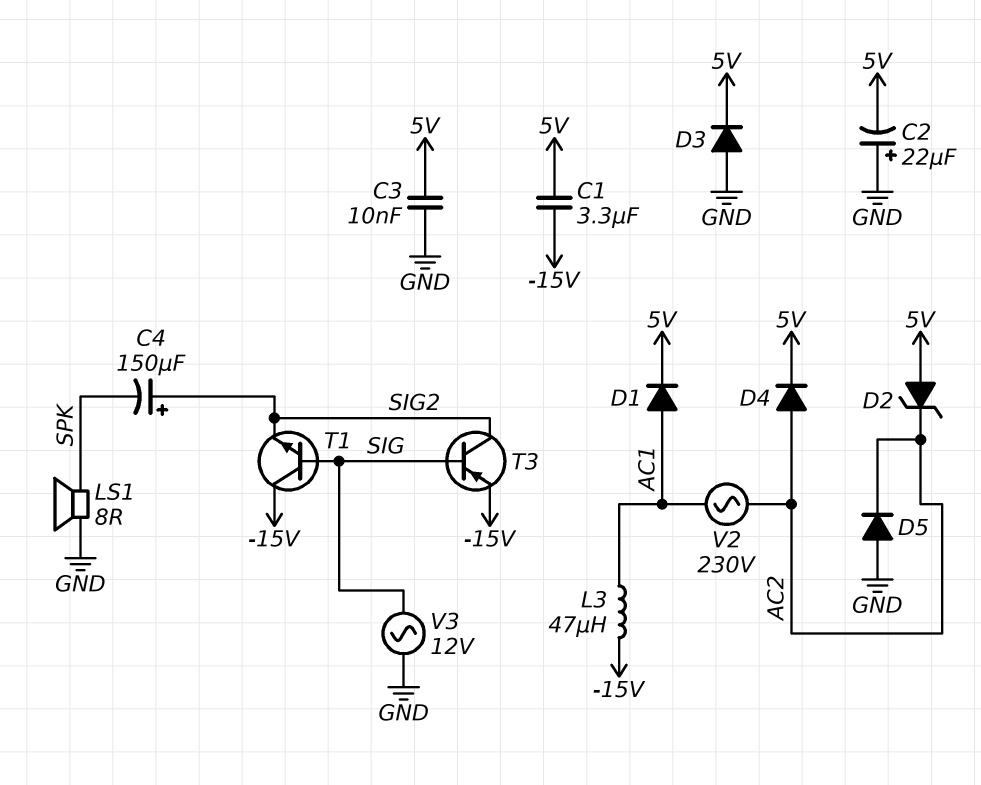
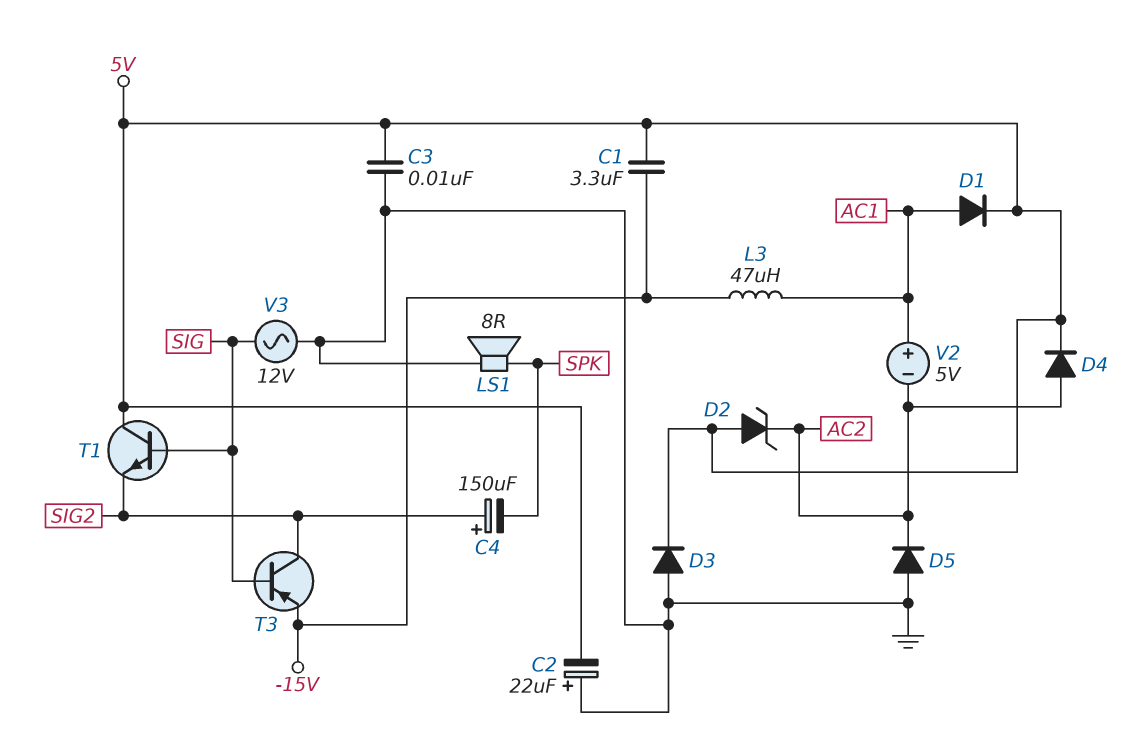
T1: NPN (B SIG, C -15V, E SIG2) -> NPN (B SIG, C 5V, E SIG2)
V2: AC 230V (AC1, AC2) -> 5V (plus AC1, minus AC2)

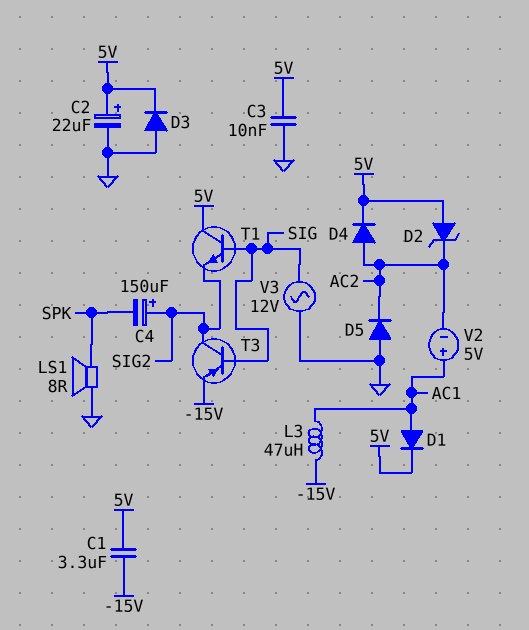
C2: 22uF (plus GND, minus 5V) -> 22uF (plus 5V, minus GND)

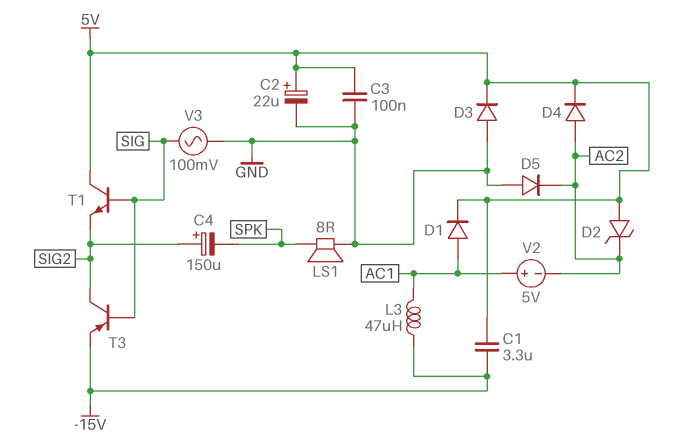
C3: 10nF (5V, GND) -> 100nF (5V, GND)
V3: AC 12V (GND, SIG) -> AC 100mV (GND, SIG)

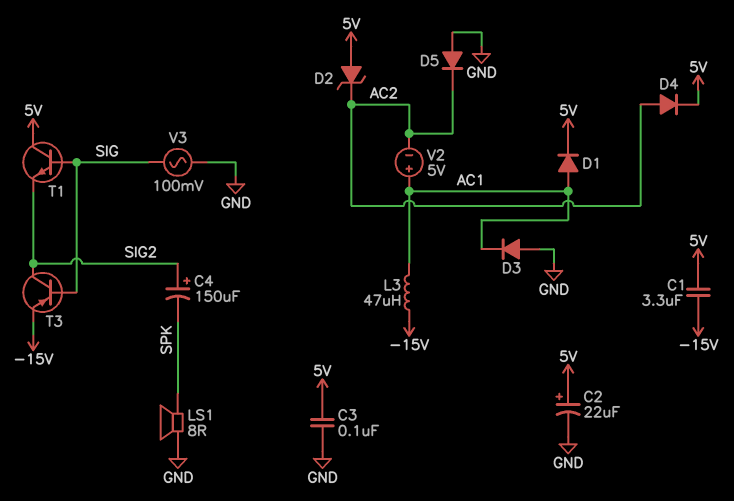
D3: diode (A GND, K 5V) -> diode (A GND, K AC1)

